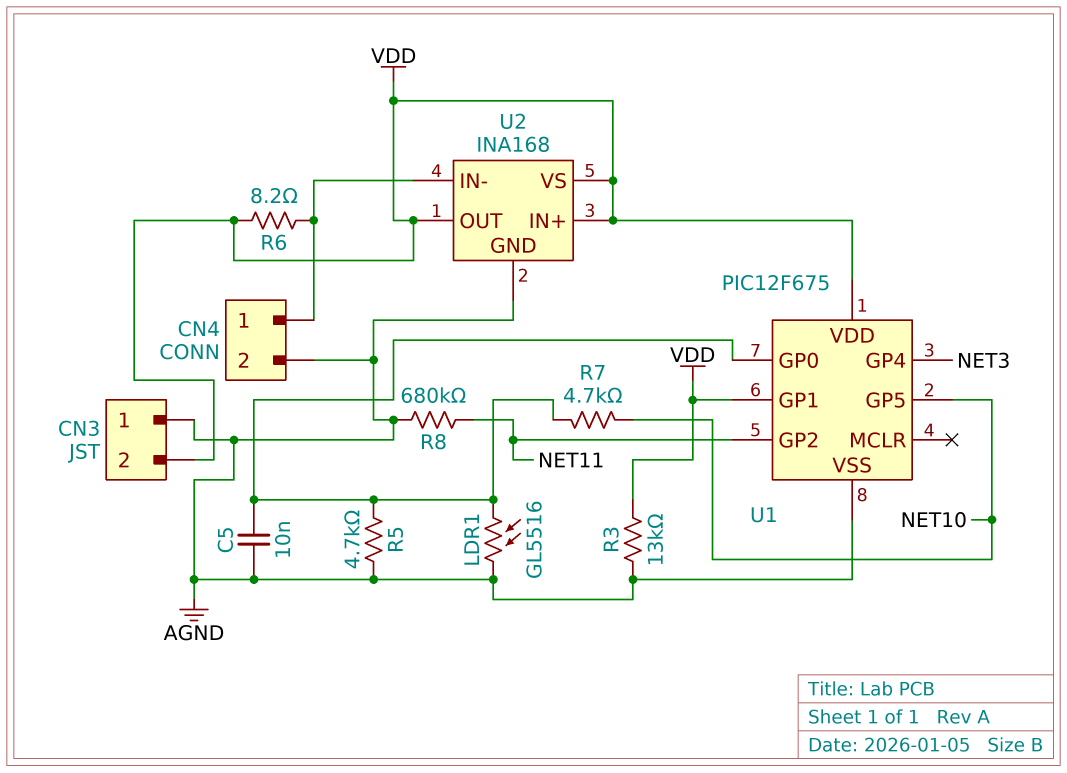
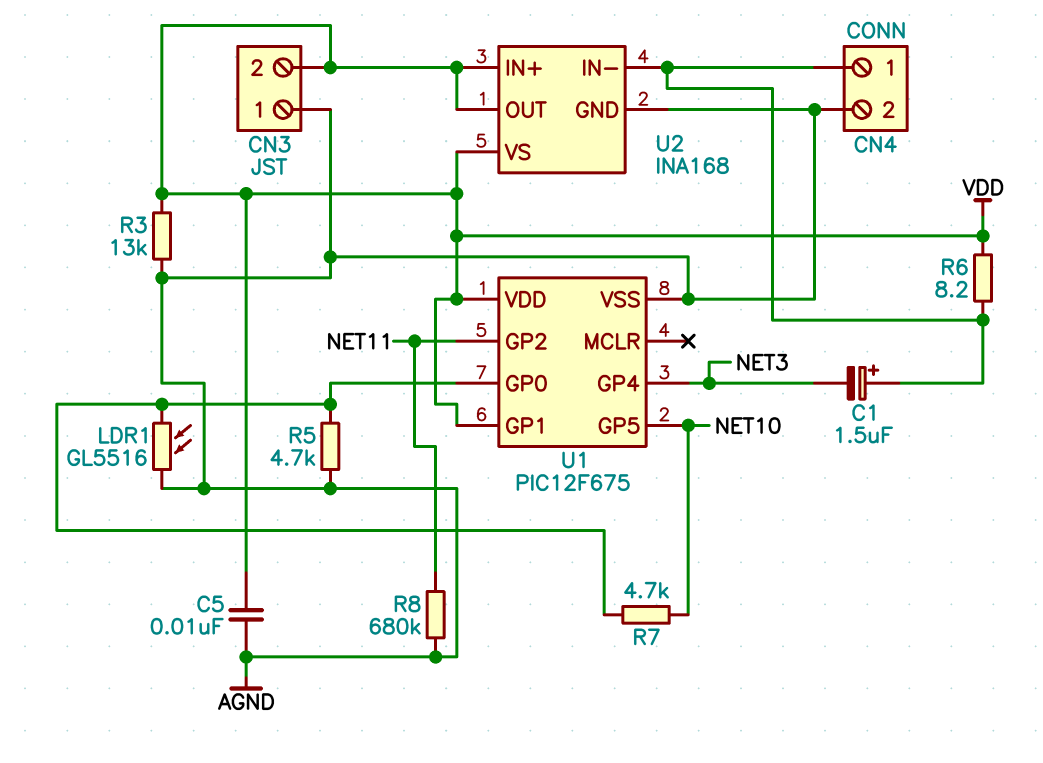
C1: none -> 1.5uF (plus CN4/1, minus NET3)
C5: 10nF (AGND, U1/GP0) -> 10nF (AGND, VDD)

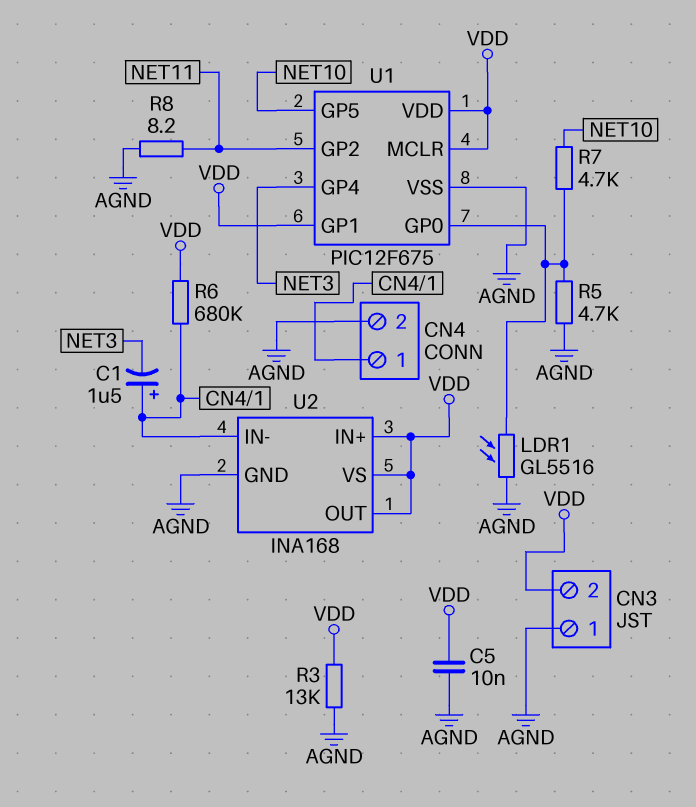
R6: 8.2 (CN4/1, VDD) -> 680k (CN4/1, VDD)
R8: 680k (AGND, NET11) -> 8.2 (AGND, NET11)
U1 pin MCLR: none -> VDD

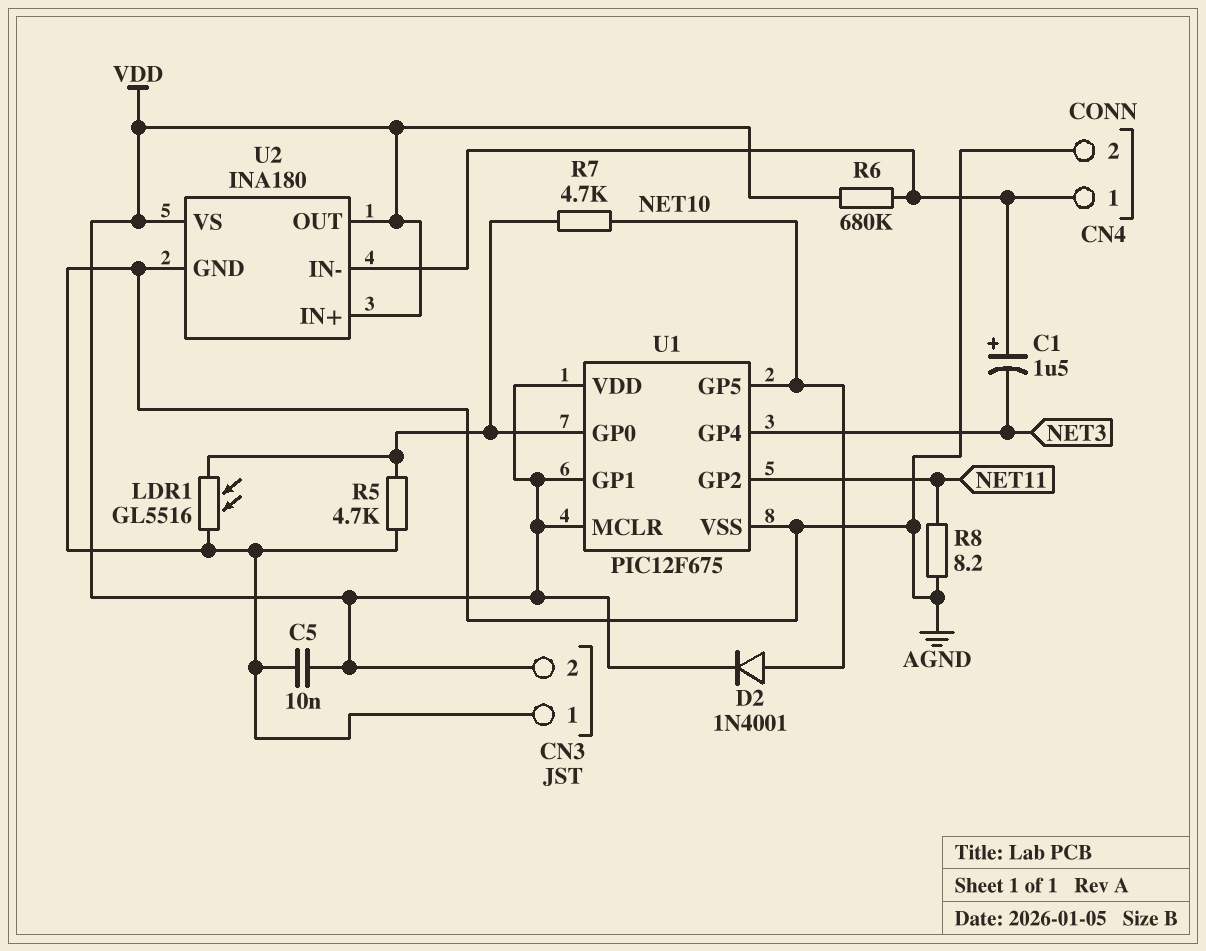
D2: none -> diode 1N4001 (A NET10, K VDD)
R3: 13k (AGND, VDD) -> none
U2: INA168 -> INA180

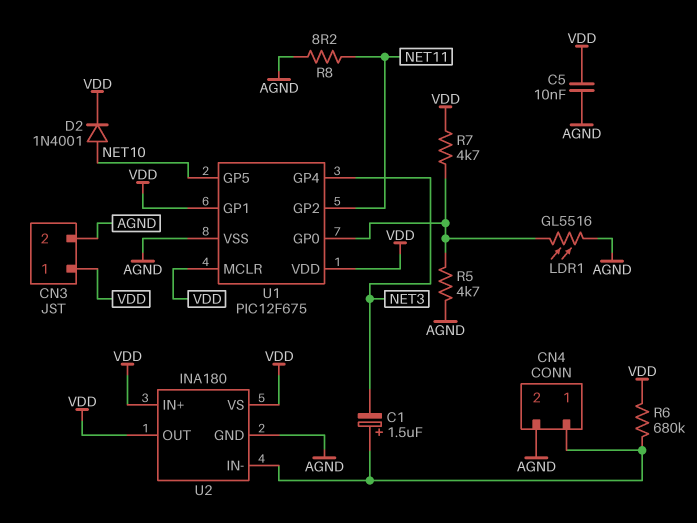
CN3 pin 1: AGND -> VDD
CN3 pin 2: VDD -> AGND
R7: 4.7k (NET10, U1/GP0) -> 4.7k (U1/GP0, VDD)

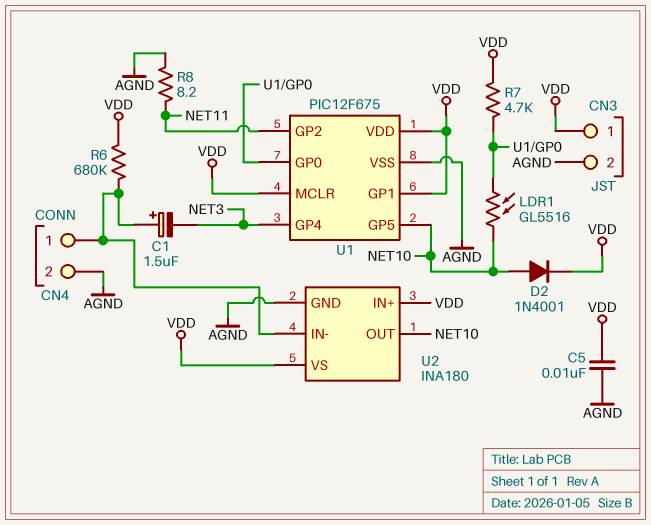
LDR1: GL5516 (AGND, U1/GP0) -> GL5516 (NET10, U1/GP0)
R5: 4.7k (AGND, U1/GP0) -> none
U2 pin OUT: VDD -> NET10

